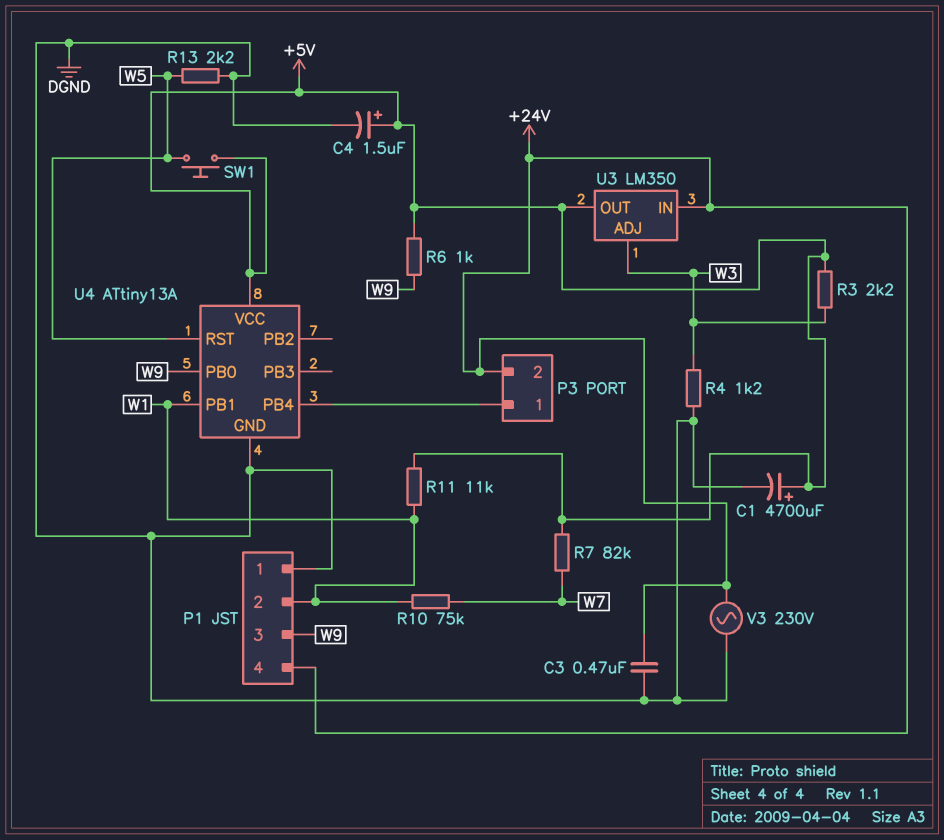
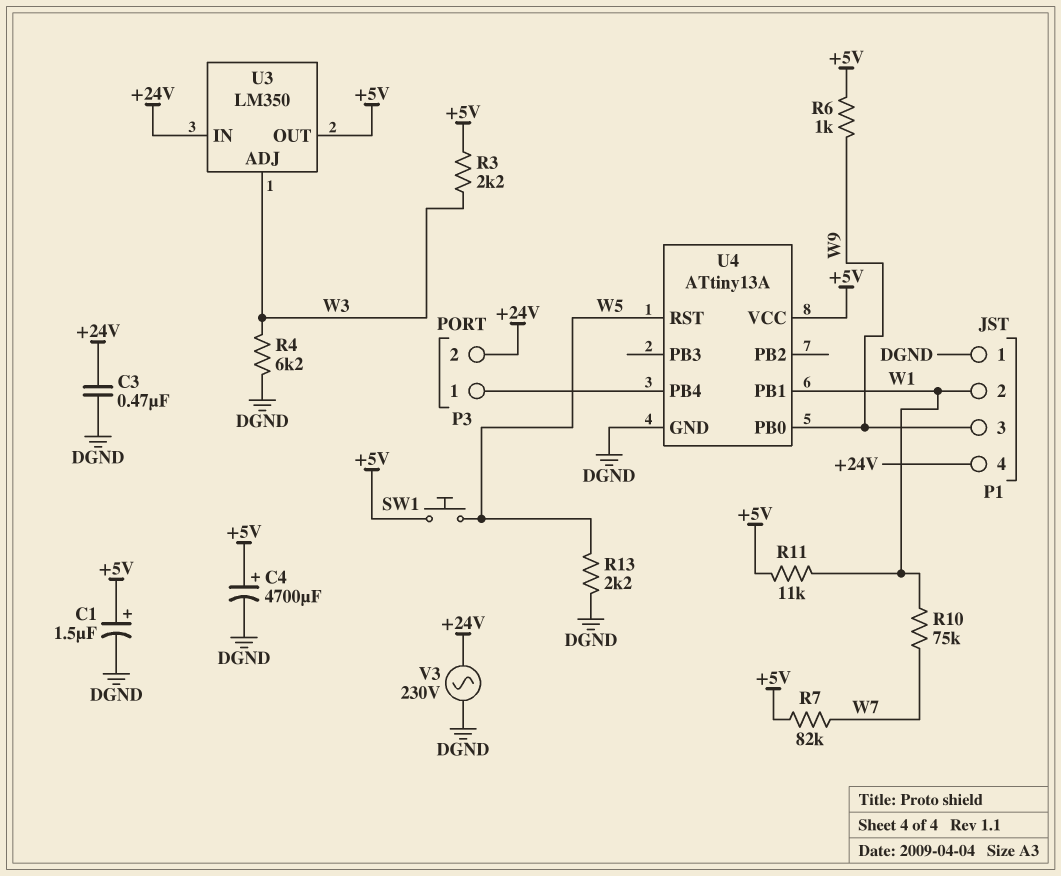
C1: 4700uF (plus +5V, minus DGND) -> 1.5uF (plus +5V, minus DGND)
C4: 1.5uF (plus +5V, minus DGND) -> 4700uF (plus +5V, minus DGND)
R4: 1.2k (DGND, W3) -> 6.2k (DGND, W3)

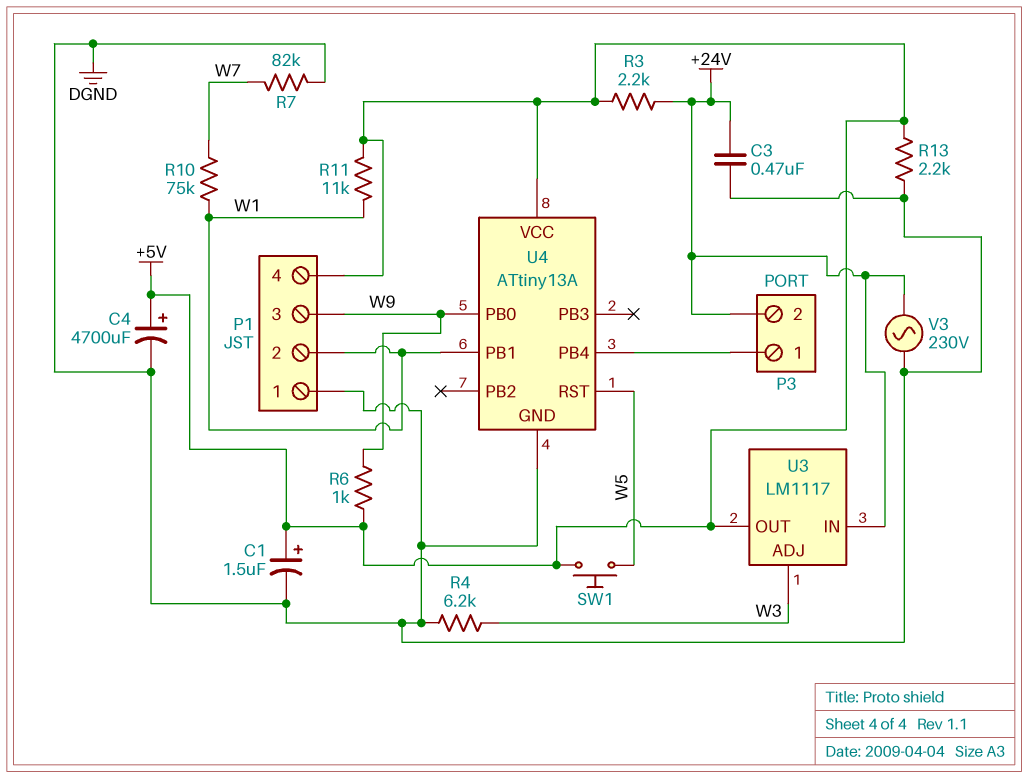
P1 pin 4: +24V -> +5V
R3: 2.2k (+5V, W3) -> 2.2k (+5V, +24V)
R7: 82k (+5V, W7) -> 82k (DGND, W7)
R13: 2.2k (DGND, W5) -> 2.2k (+5V, DGND)
U3: LM350 -> LM1117

